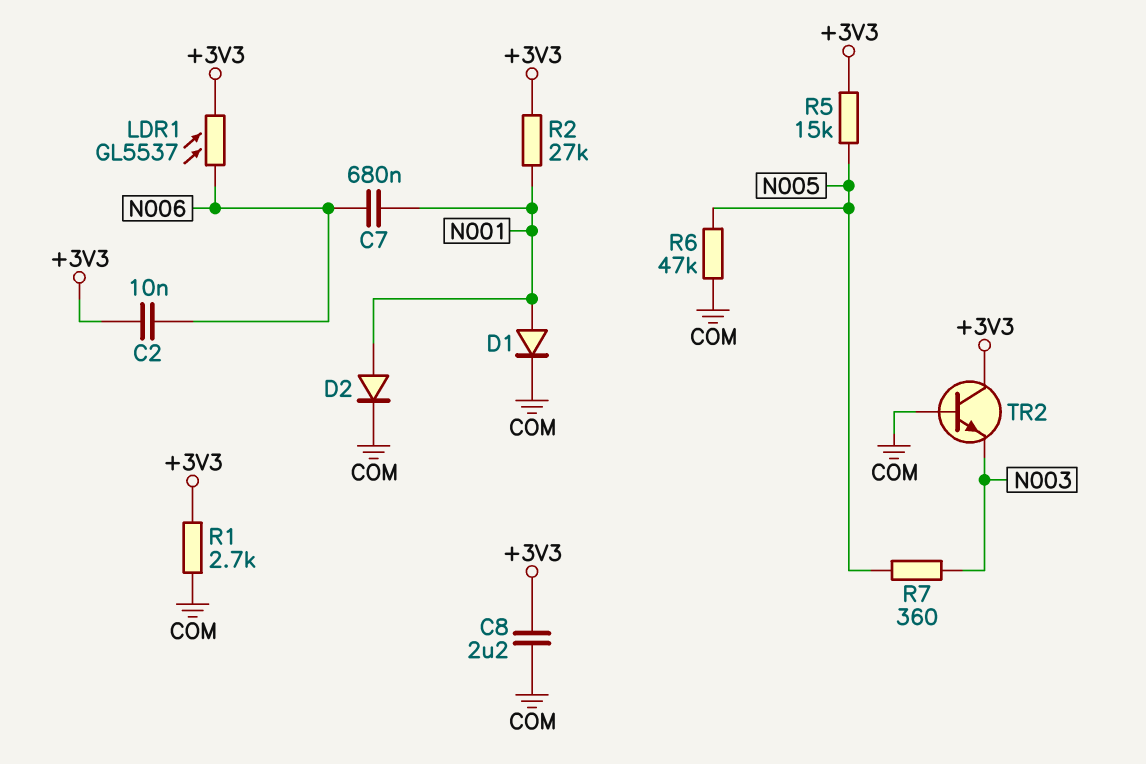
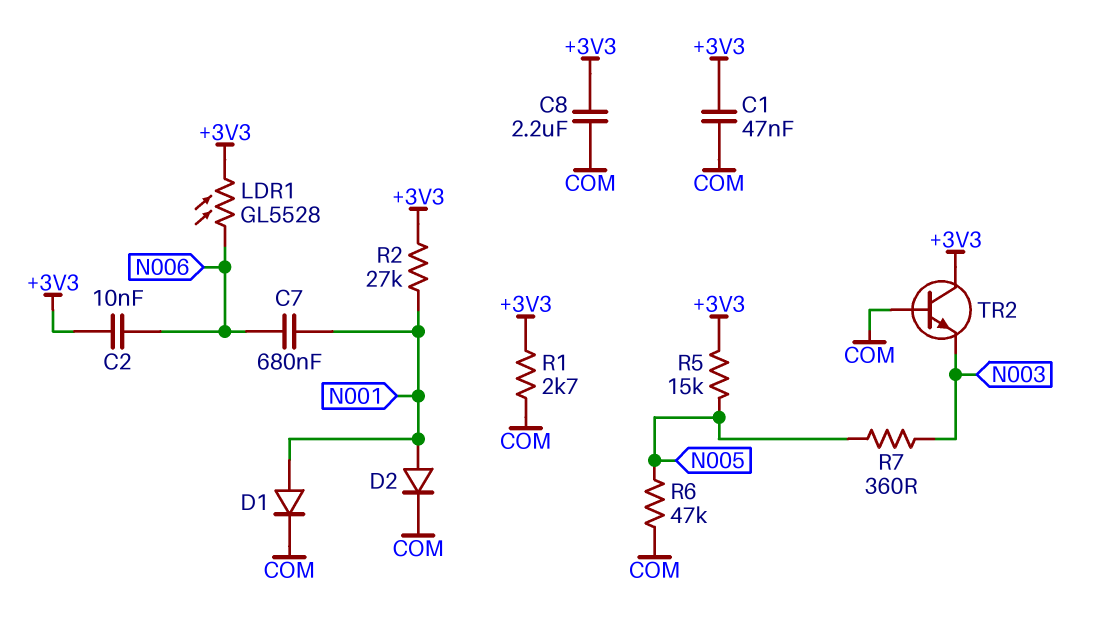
C1: none -> 47nF (+3V3, COM)
LDR1: GL5537 (+3V3, N006) -> GL5528 (+3V3, N006)

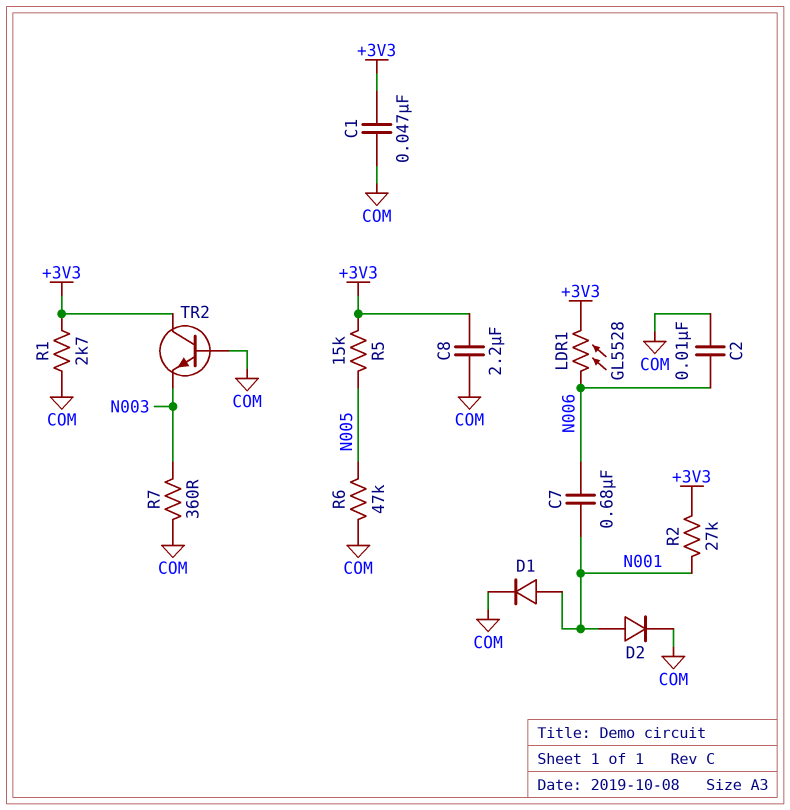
C2: 10nF (+3V3, N006) -> 10nF (COM, N006)
R7: 360 (N003, N005) -> 360 (COM, N003)

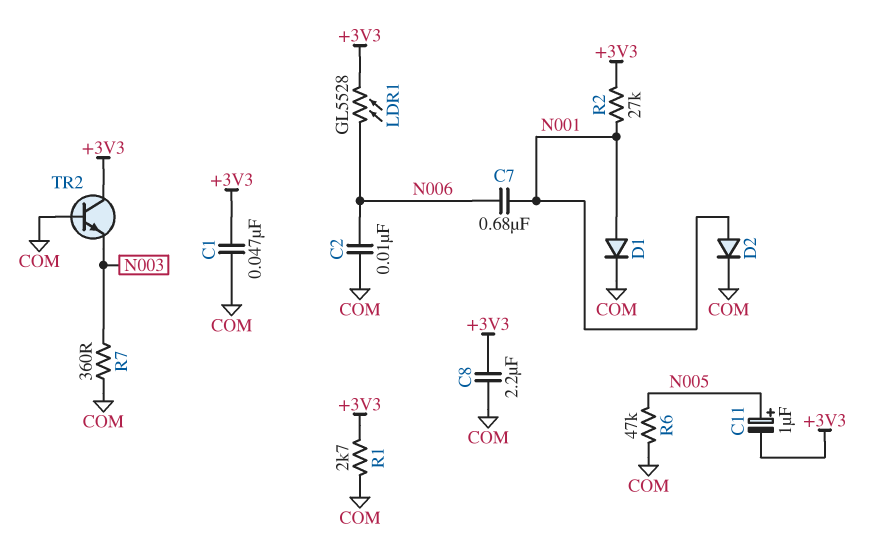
C11: none -> 1uF (plus N005, minus +3V3)
R5: 15k (+3V3, N005) -> none

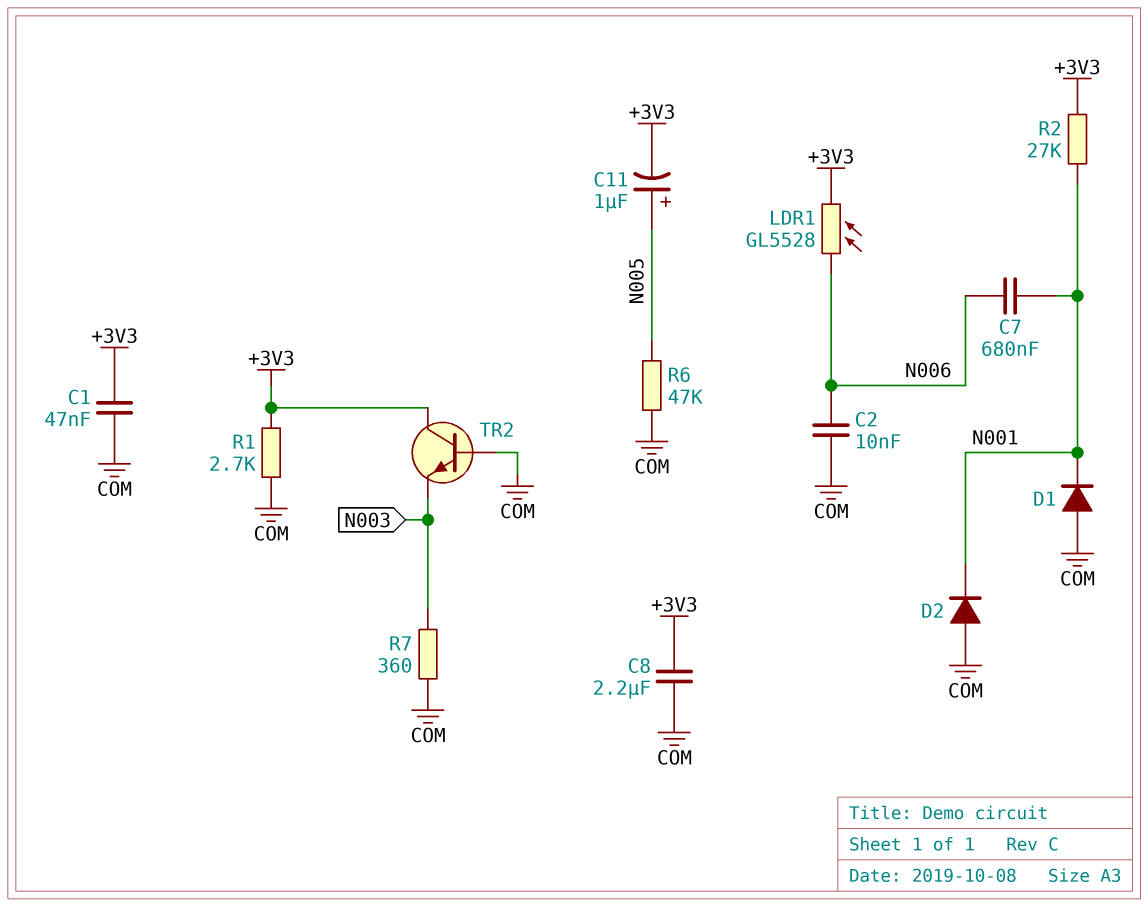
D1: diode (A N001, K COM) -> diode (A COM, K N001)
D2: diode (A N001, K COM) -> diode (A COM, K N001)

